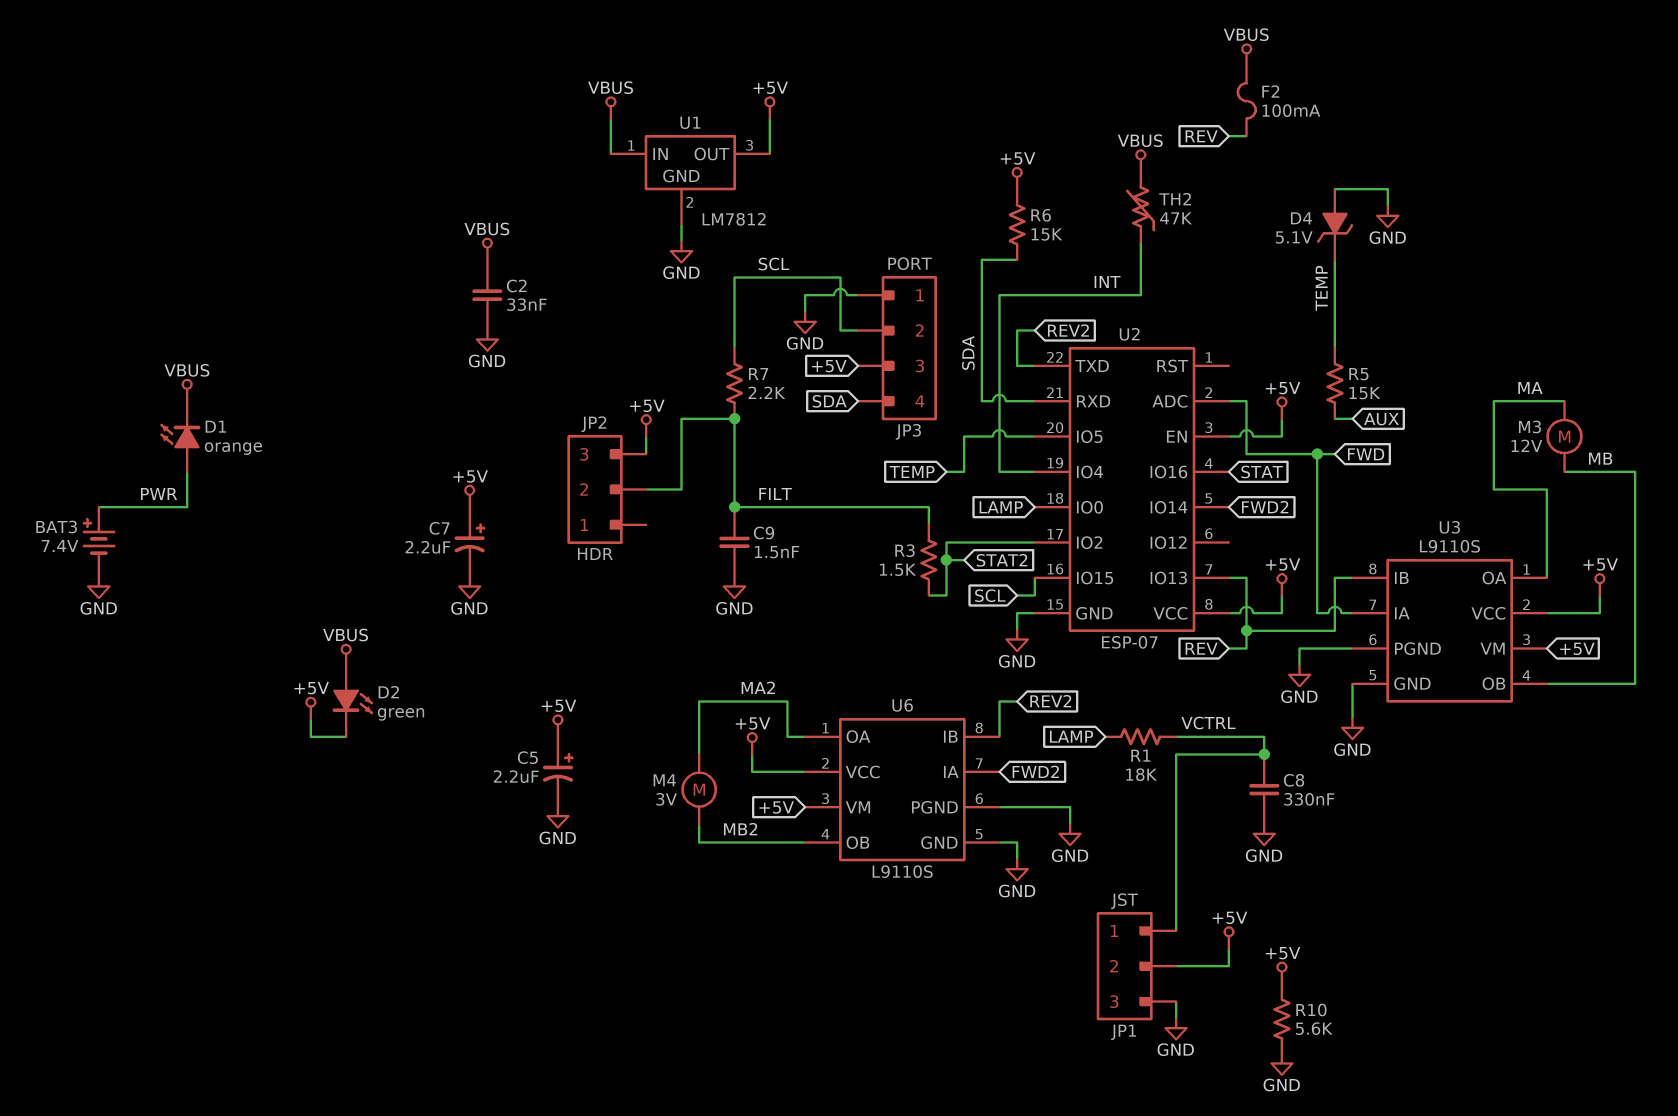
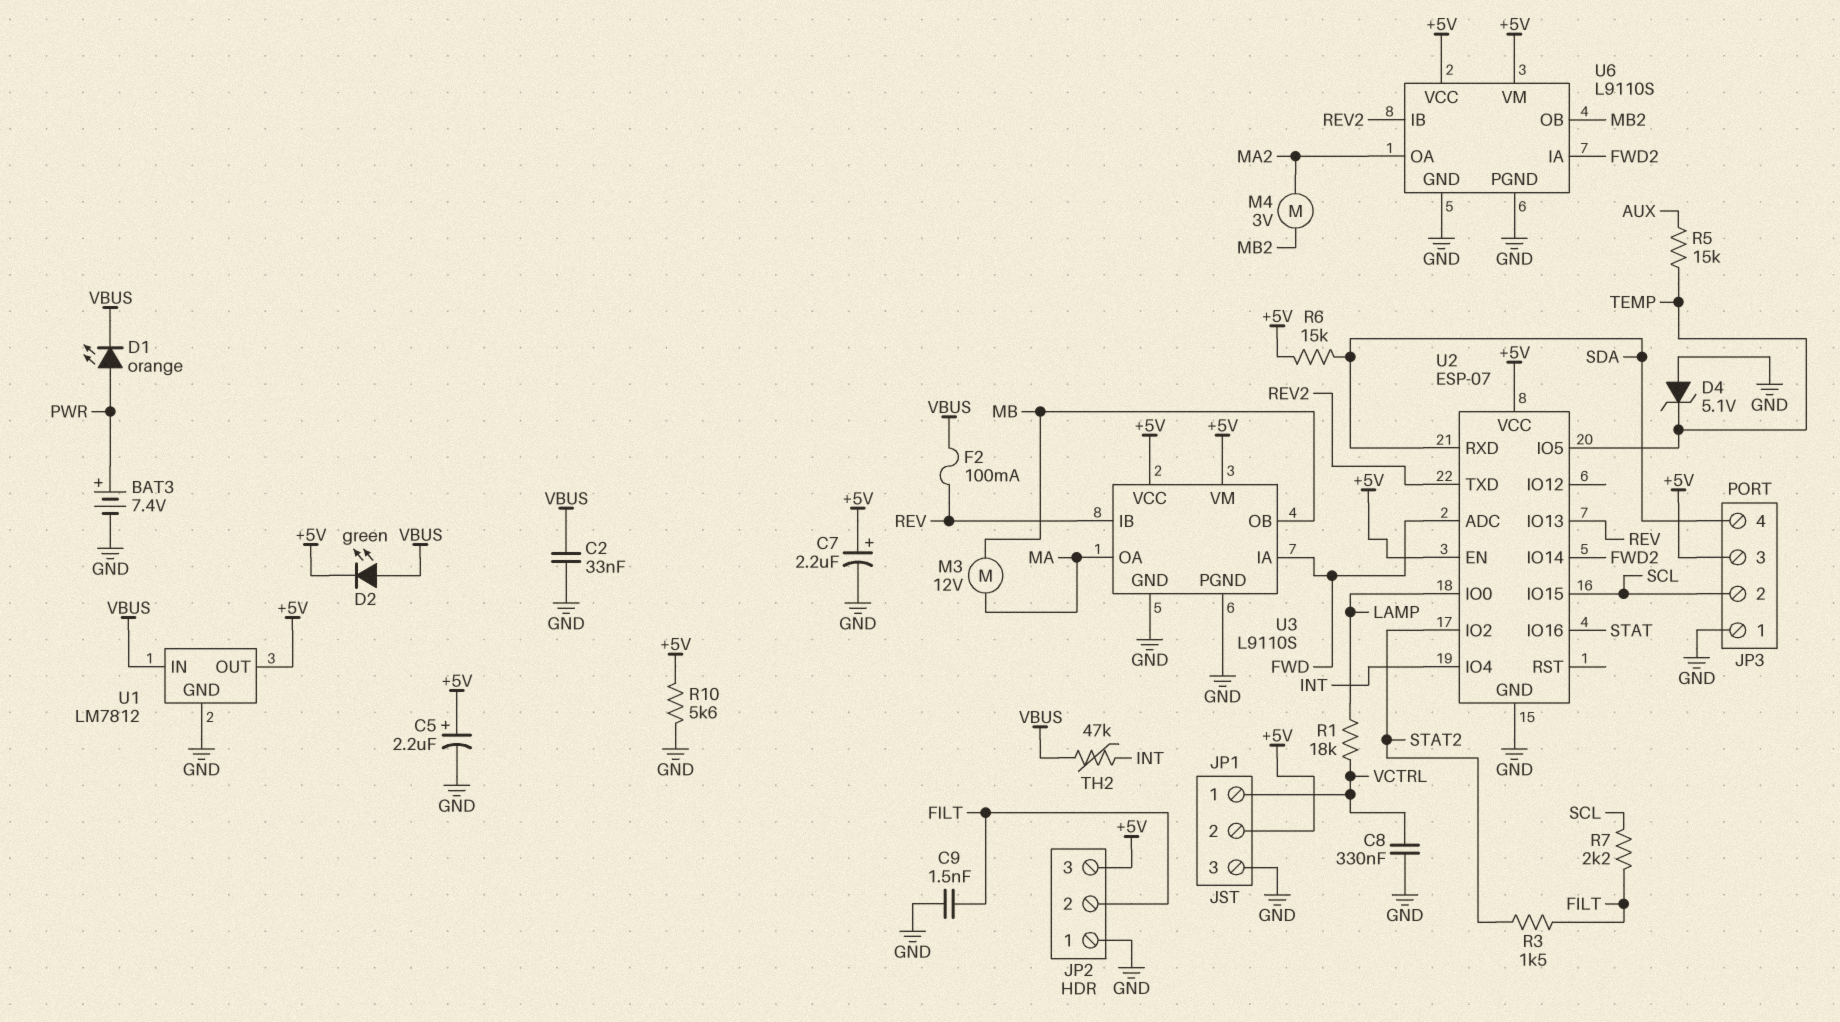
JP2 pin 1: none -> GND

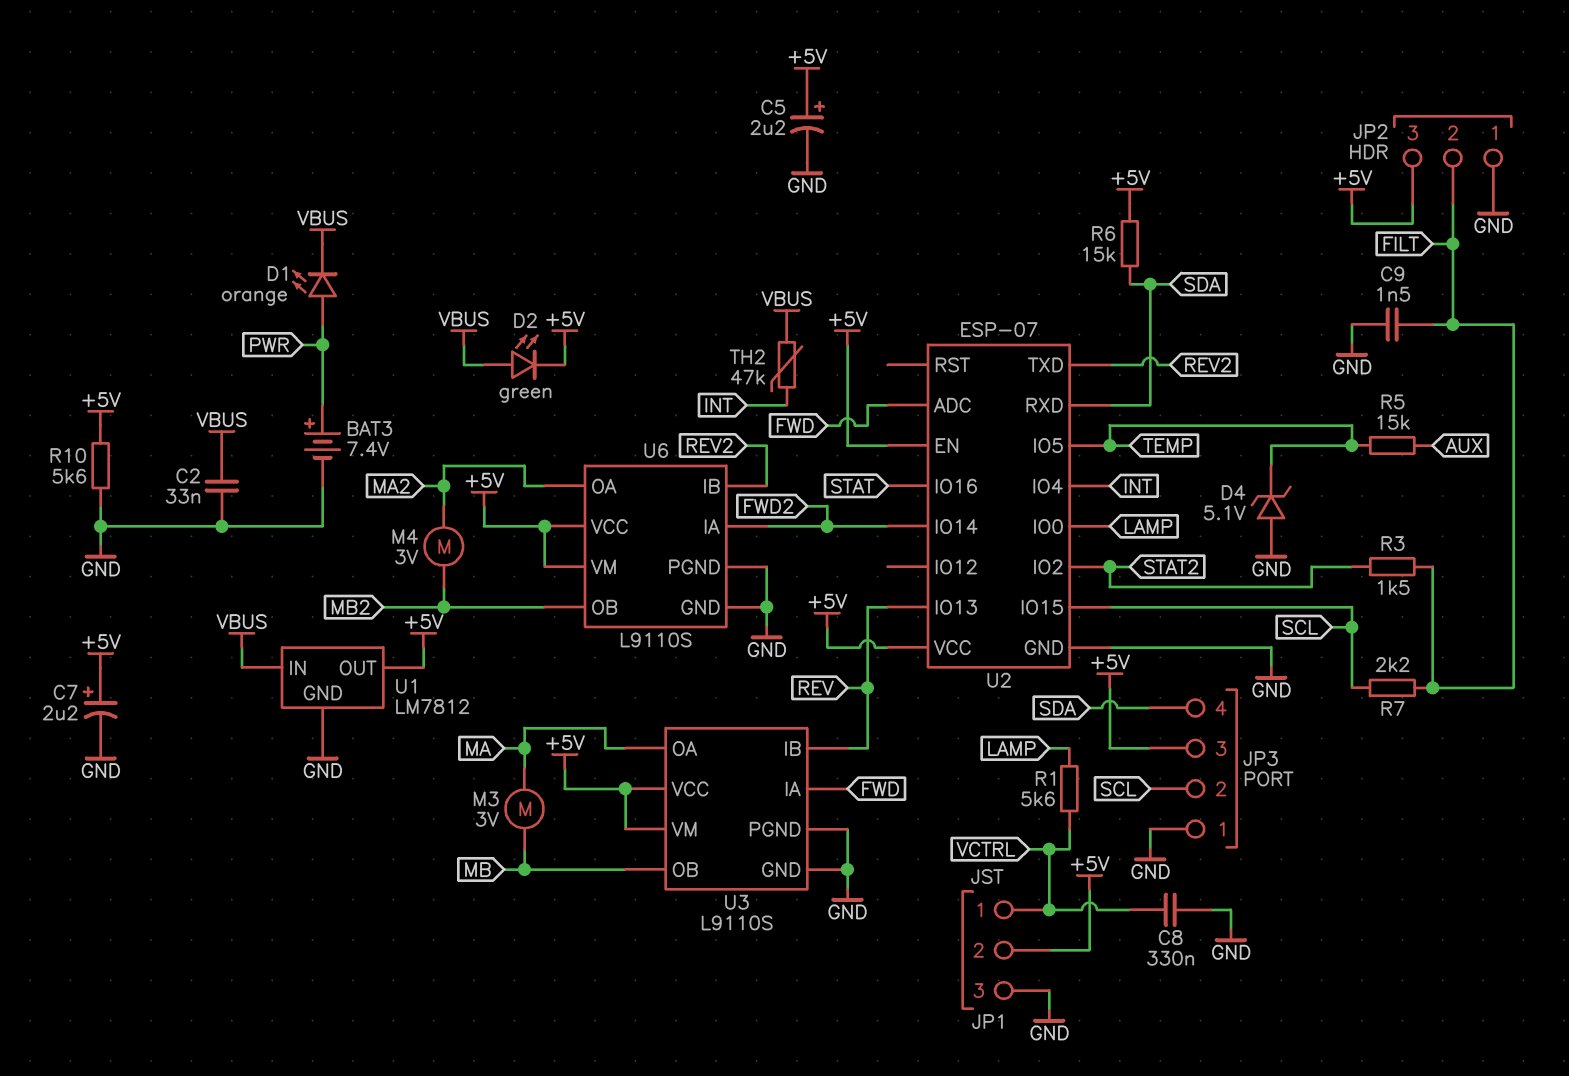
F2: 100mA (REV, VBUS) -> none
M3: motor 12V (MA, MB) -> motor 3V (MA, MB)
R1: 18k (LAMP, VCTRL) -> 5.6k (LAMP, VCTRL)

